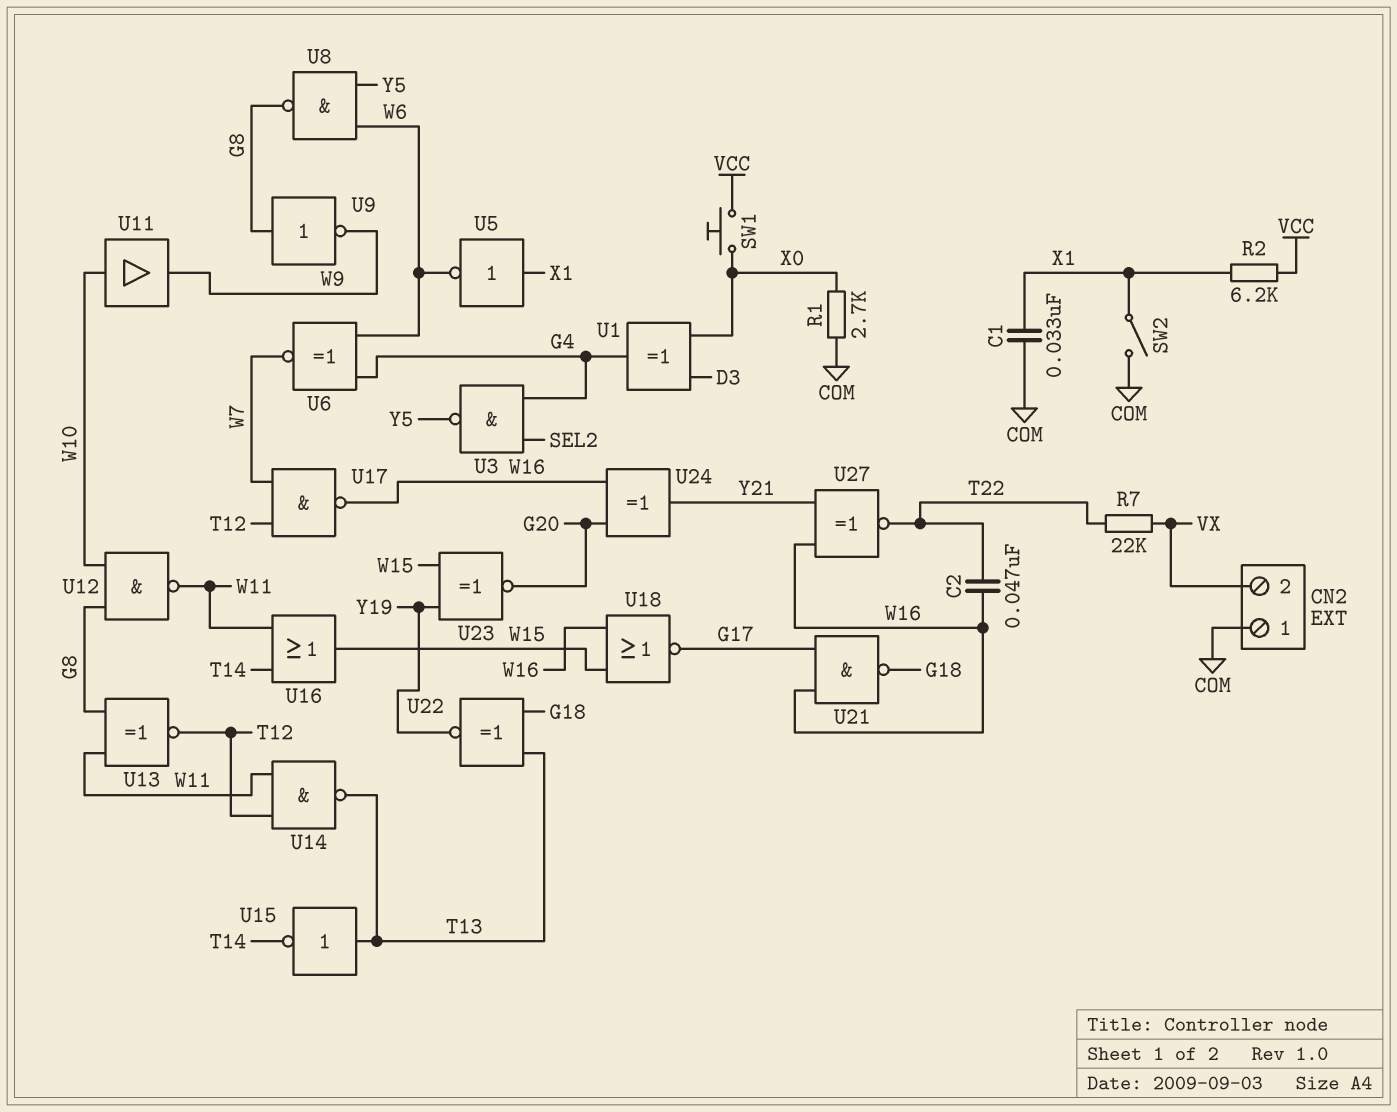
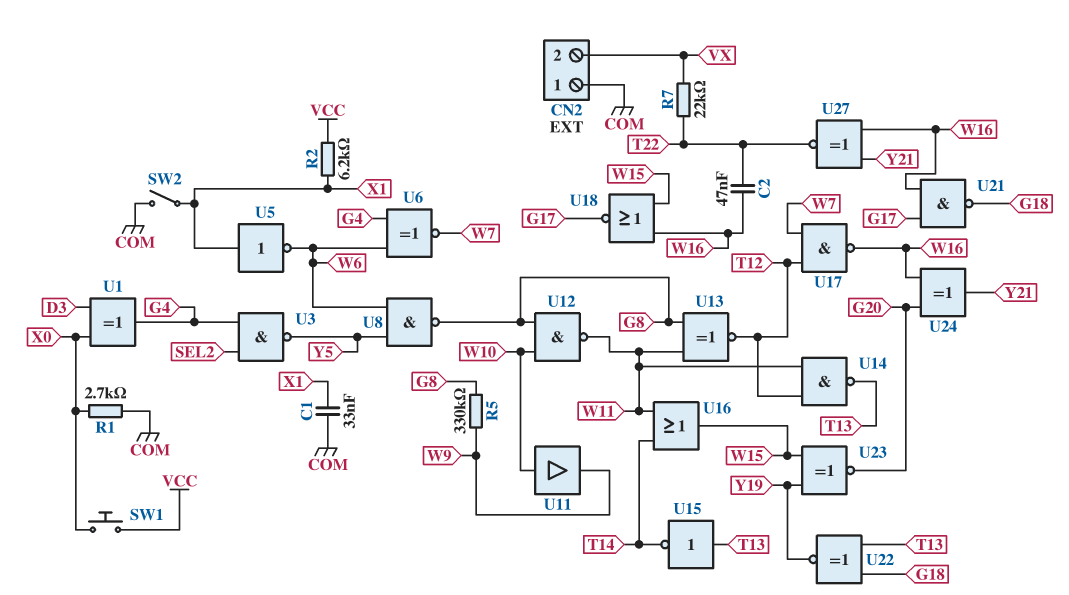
R5: none -> 330k (G8, W9)
U9: NOT (in G8, out W9) -> none

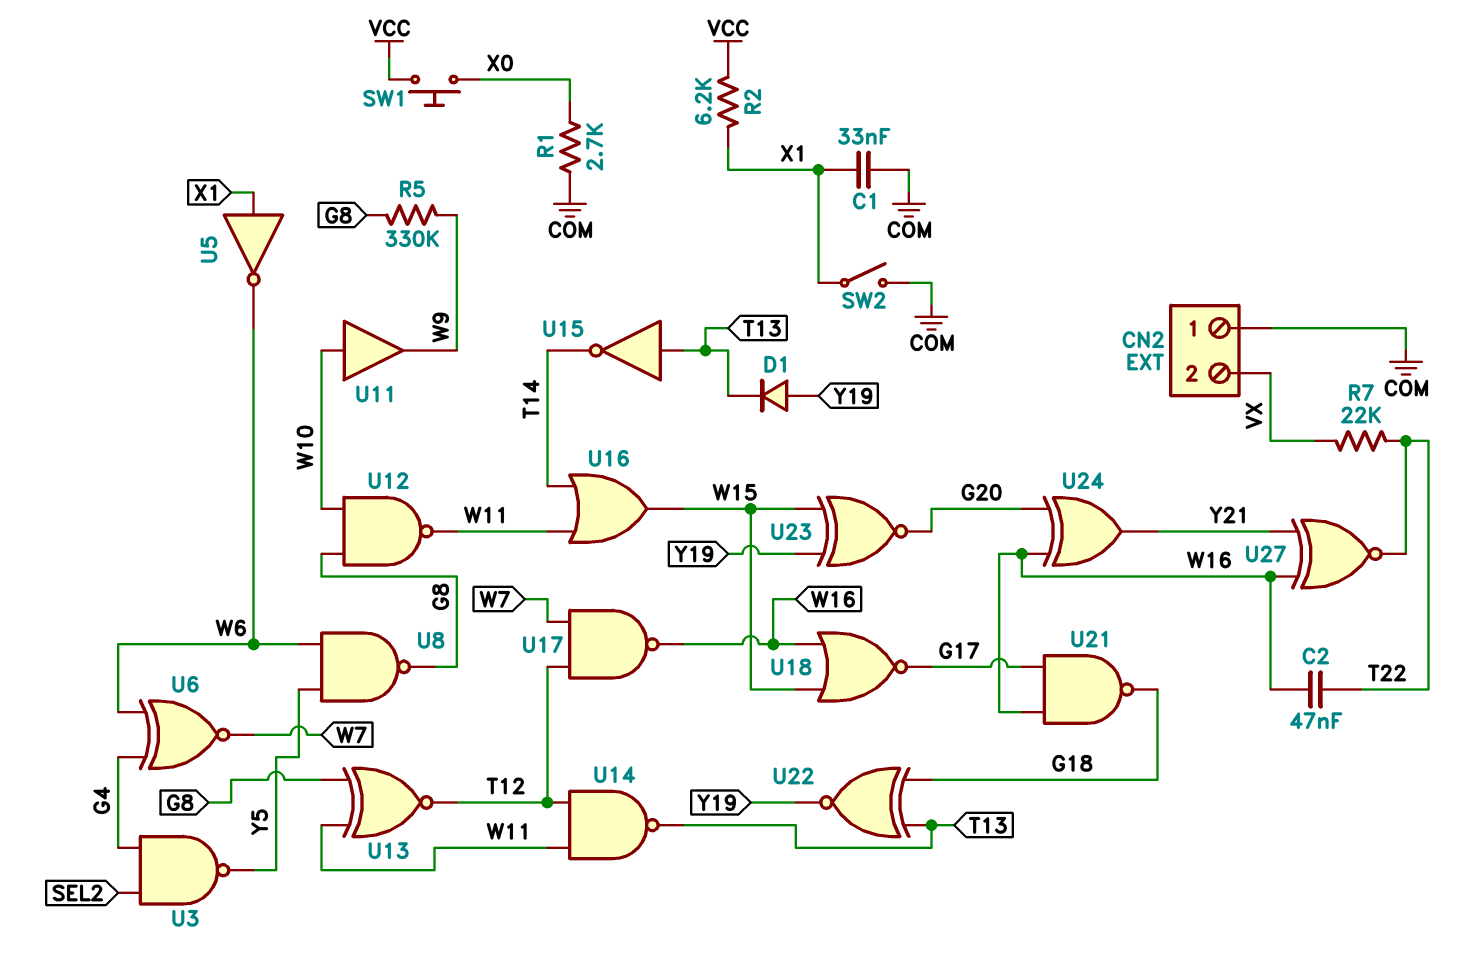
D1: none -> diode (A Y19, K T13)
U1: XOR (in D3, in X0, out G4) -> none

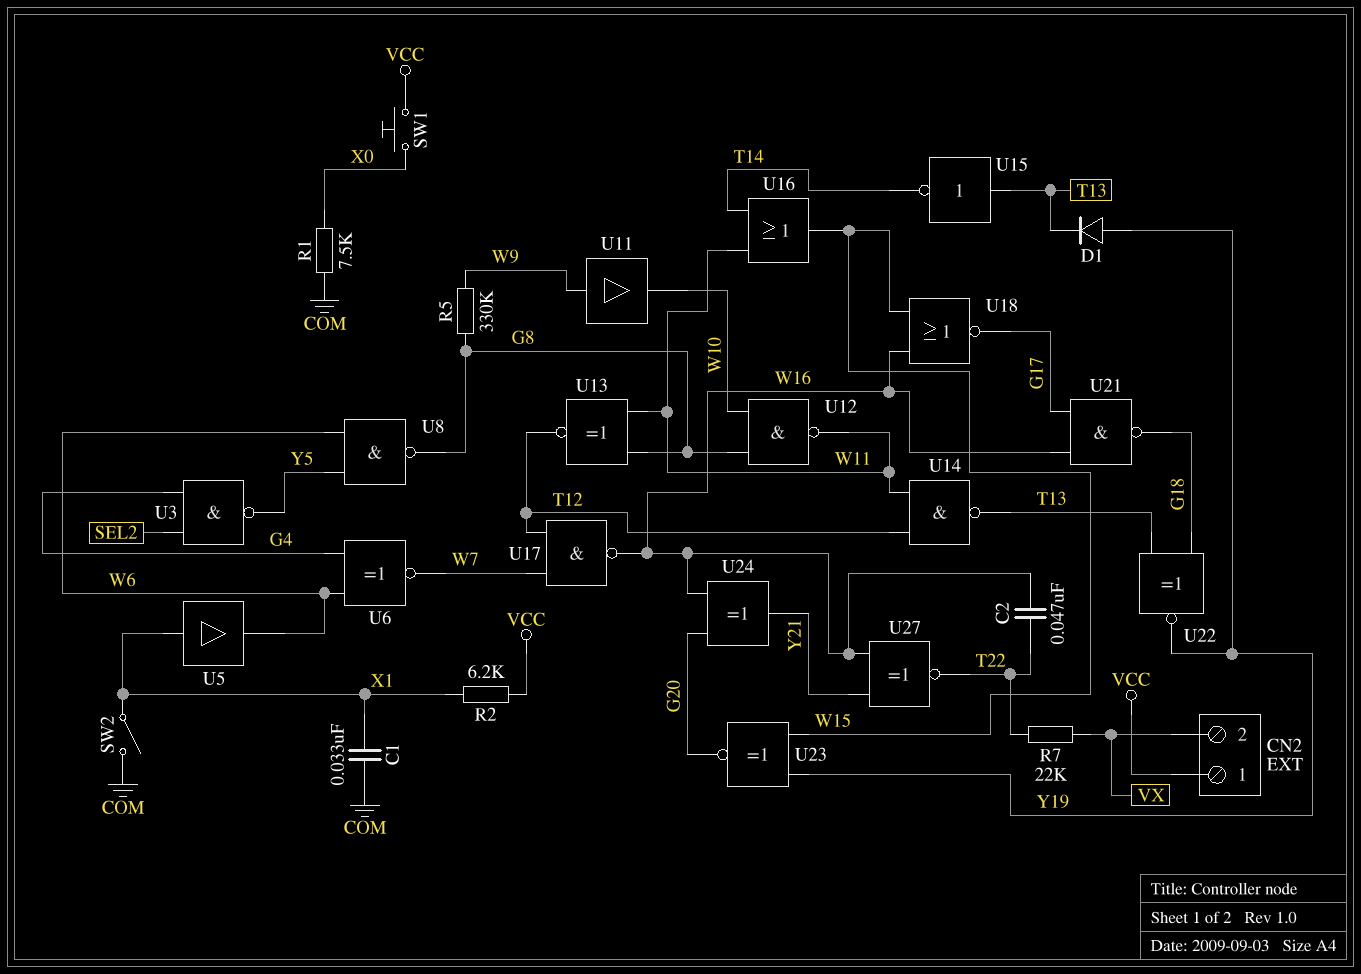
CN2 pin 1: COM -> VCC
R1: 2.7k (COM, X0) -> 7.5k (COM, X0)
U5: NOT (in X1, out W6) -> buffer (in X1, out W6)
U11: buffer (in W10, out W9) -> buffer (in W9, out W10)

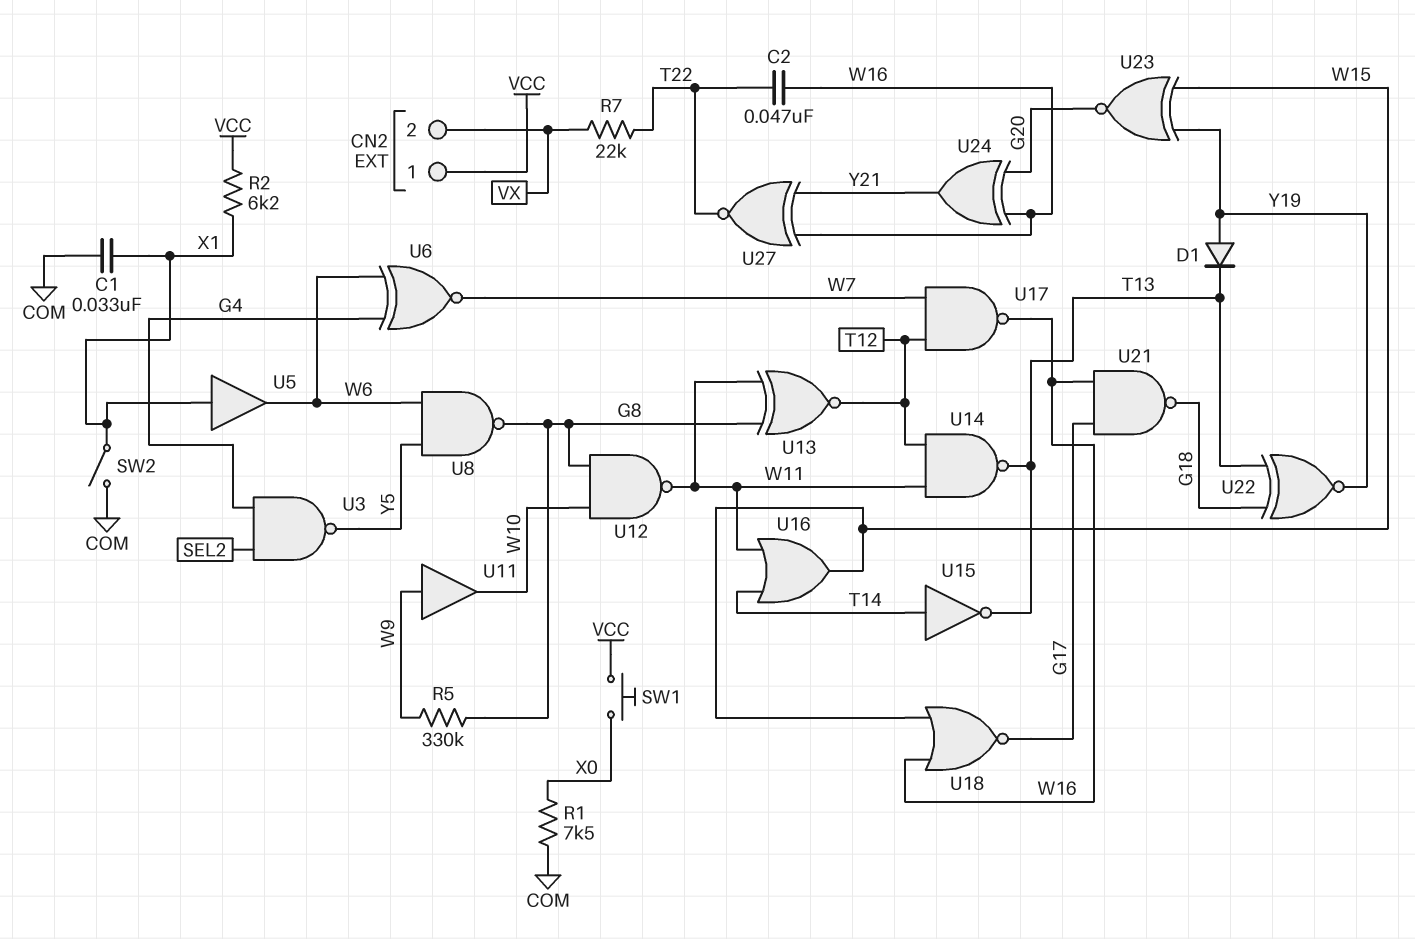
U15: NOT (in T13, out T14) -> NOT (in T14, out T13)

